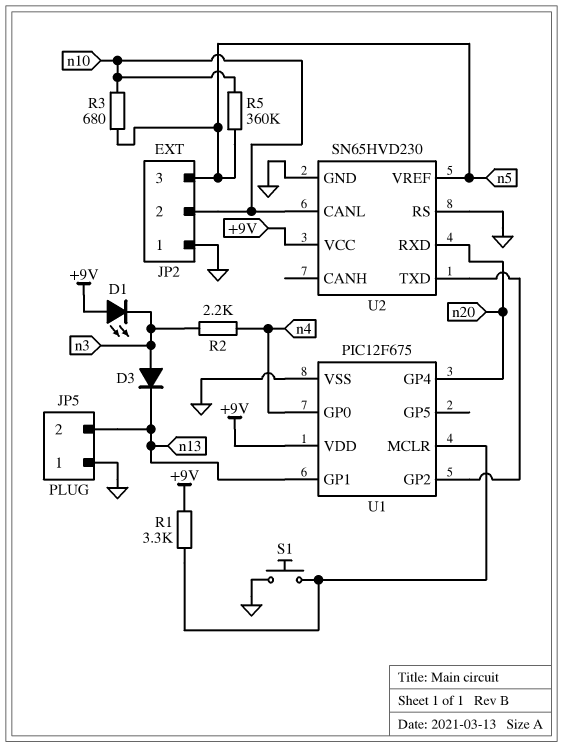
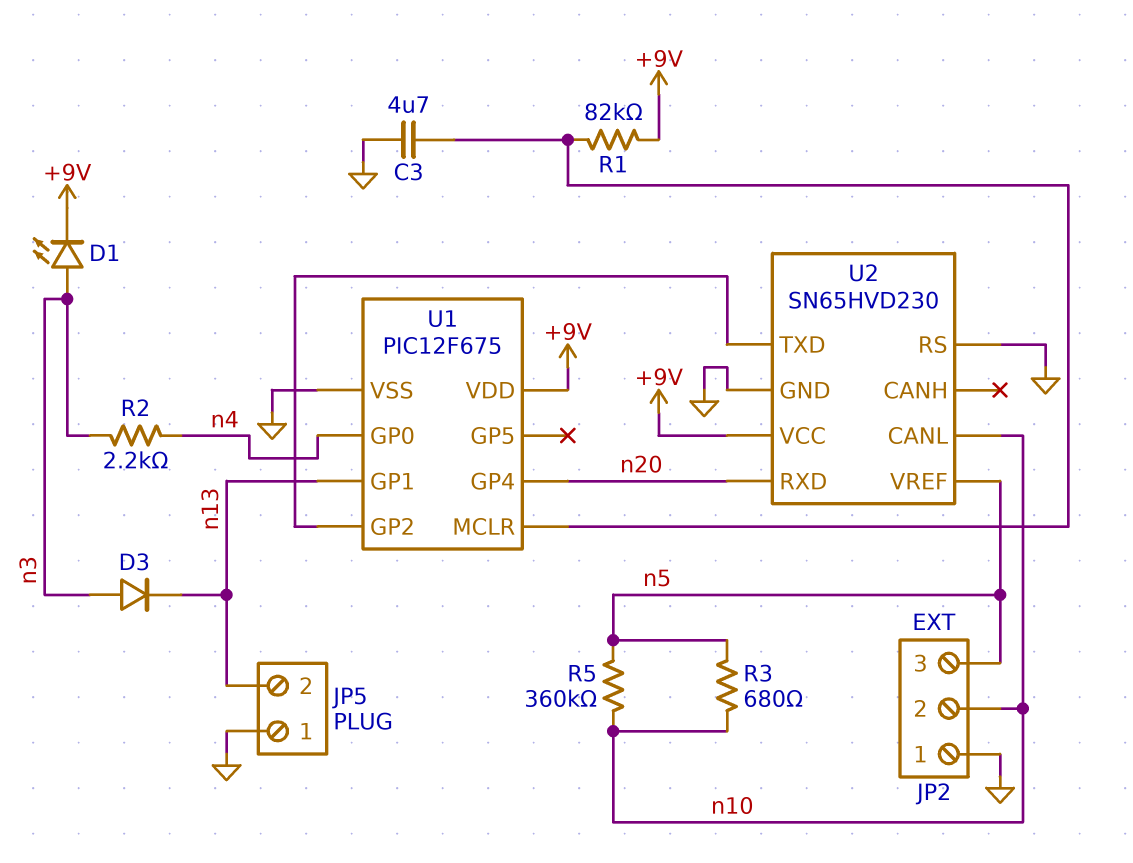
C3: none -> 4.7uF (GND, U1/MCLR)
D1: LED (A +9V, K n3) -> LED (A n3, K +9V)
R1: 3.3k (+9V, U1/MCLR) -> 82k (+9V, U1/MCLR)
S1: button (GND, U1/MCLR) -> none

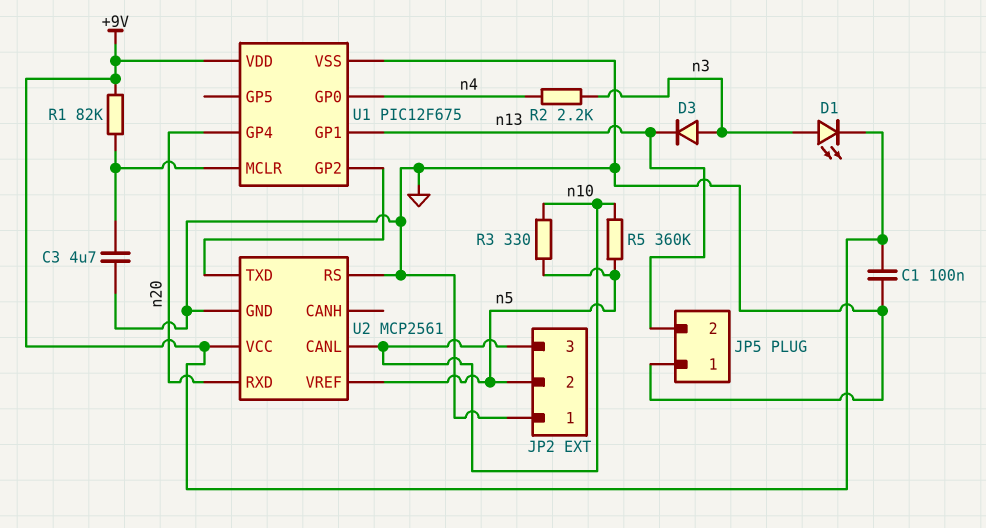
C1: none -> 100nF (+9V, GND)
JP2 pin 2: n10 -> n5
JP2 pin 3: n5 -> n10
R3: 680 (n5, n10) -> 330 (n5, n10)
U2: SN65HVD230 -> MCP2561

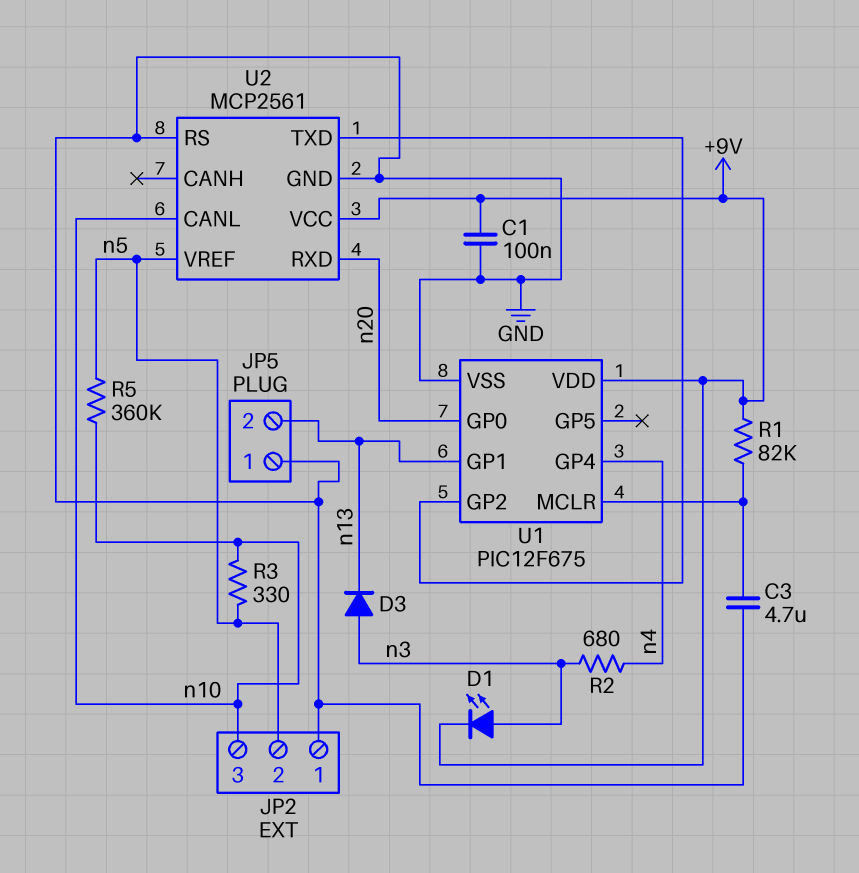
R2: 2.2k (n3, n4) -> 680 (n3, n4)
U1 pin GP0: n4 -> n20
U1 pin GP4: n20 -> n4

